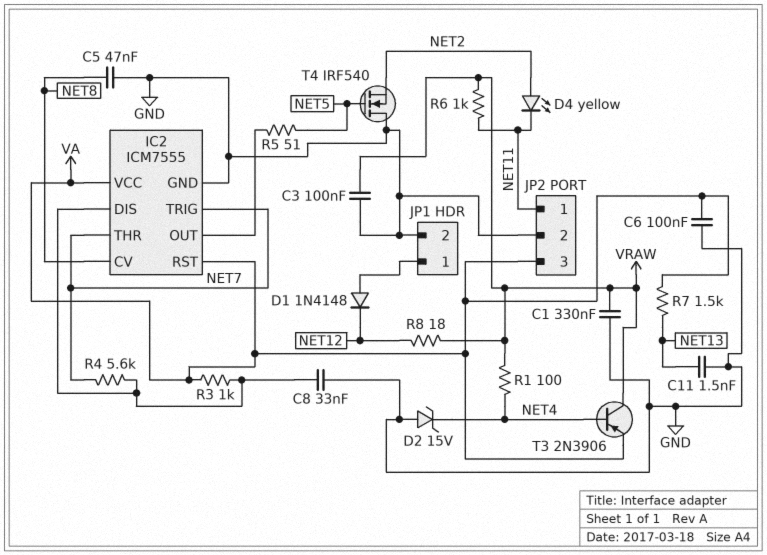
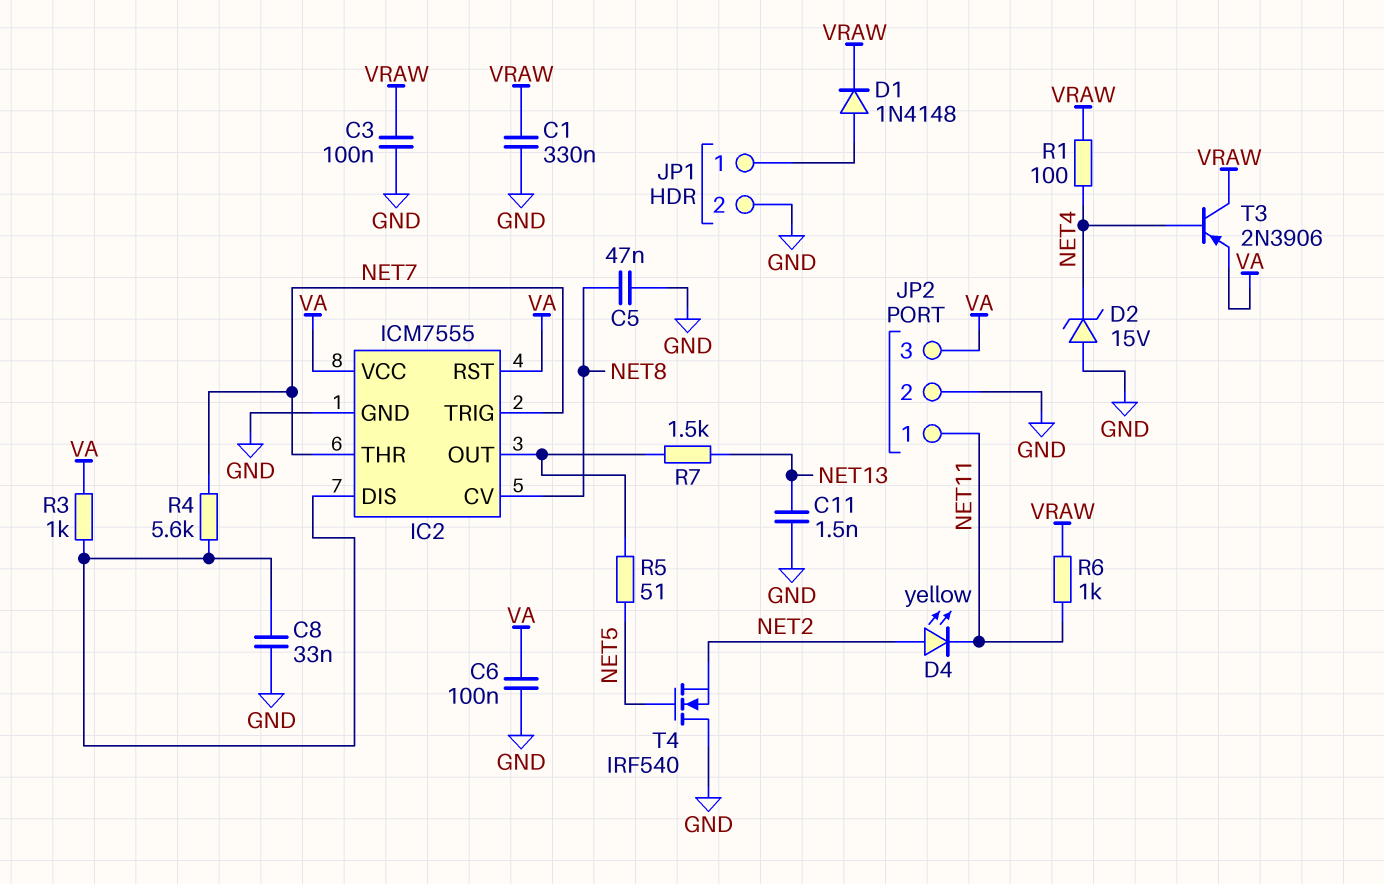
D1: diode 1N4148 (A JP1/1, K NET12) -> diode 1N4148 (A JP1/1, K VRAW)
R7: 1.5k (NET13, VA) -> 1.5k (IC2/OUT, NET13)
R8: 18 (NET12, VRAW) -> none

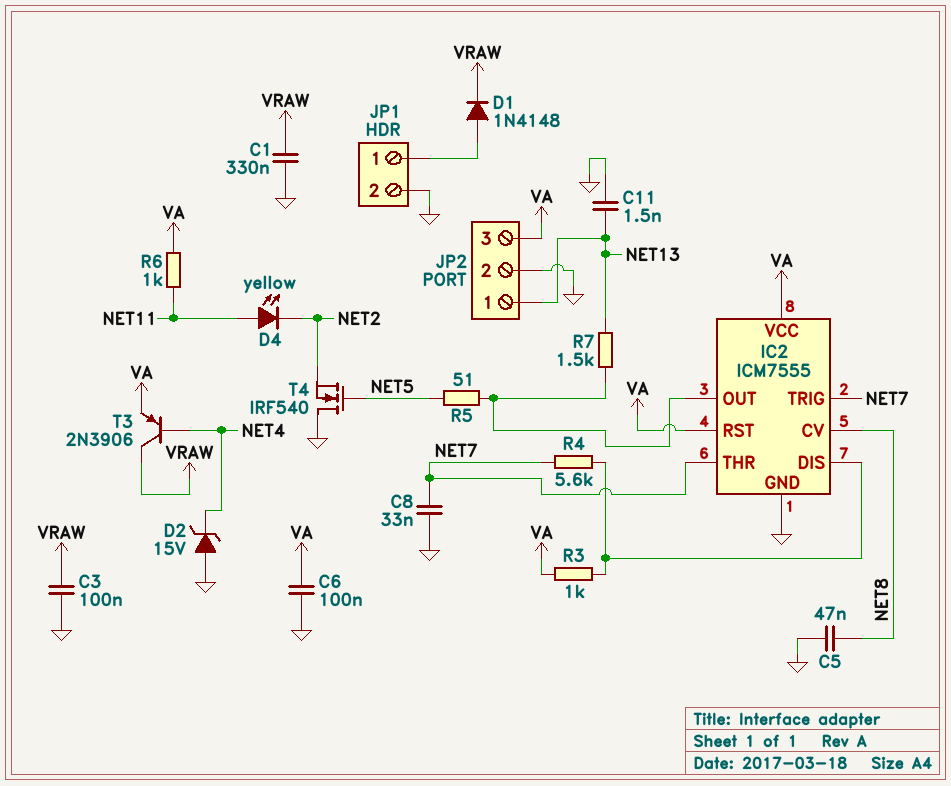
C8: 33nF (GND, IC2/DIS) -> 33nF (GND, NET7)
D4: LED yellow (A NET2, K NET11) -> LED yellow (A NET11, K NET2)
JP2 pin 1: NET11 -> NET13
R1: 100 (NET4, VRAW) -> none
R6: 1k (NET11, VRAW) -> 1k (NET11, VA)

